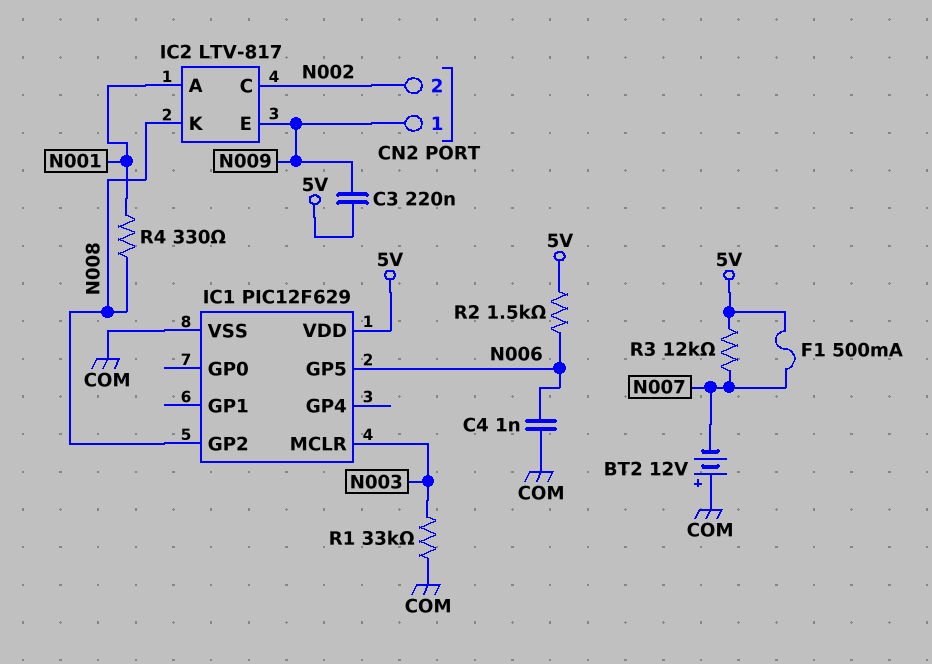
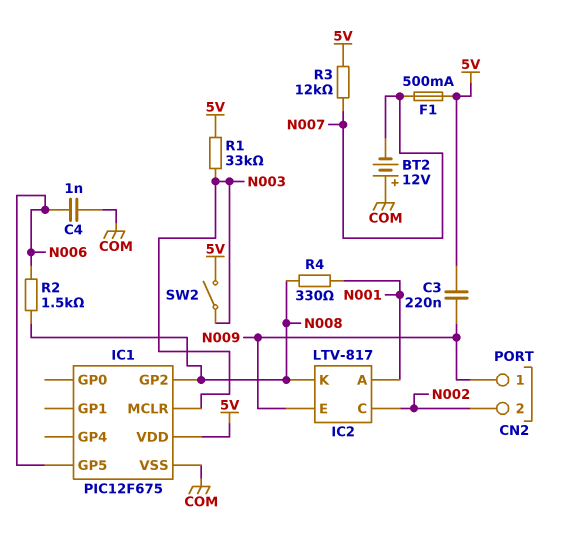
IC1: PIC12F629 -> PIC12F675
R1: 33k (COM, N003) -> 33k (5V, N003)
R2: 1.5k (5V, N006) -> 1.5k (N006, N008)
SW2: none -> switch (5V, N003)

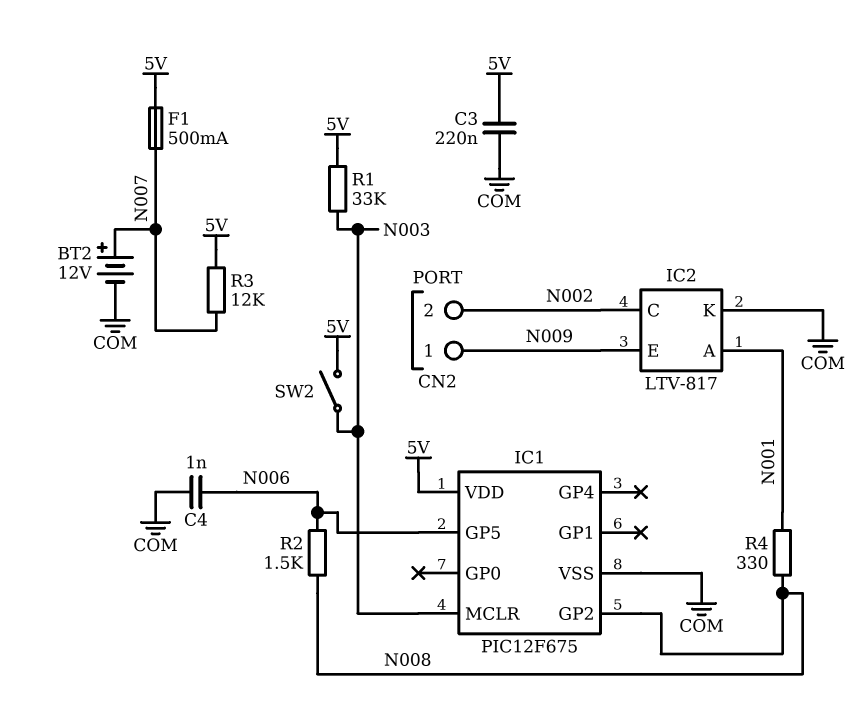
BT2: 12V (plus COM, minus N007) -> 12V (plus N007, minus COM)
C3: 220nF (5V, N009) -> 220nF (5V, COM)
IC2 pin K: N008 -> COM

